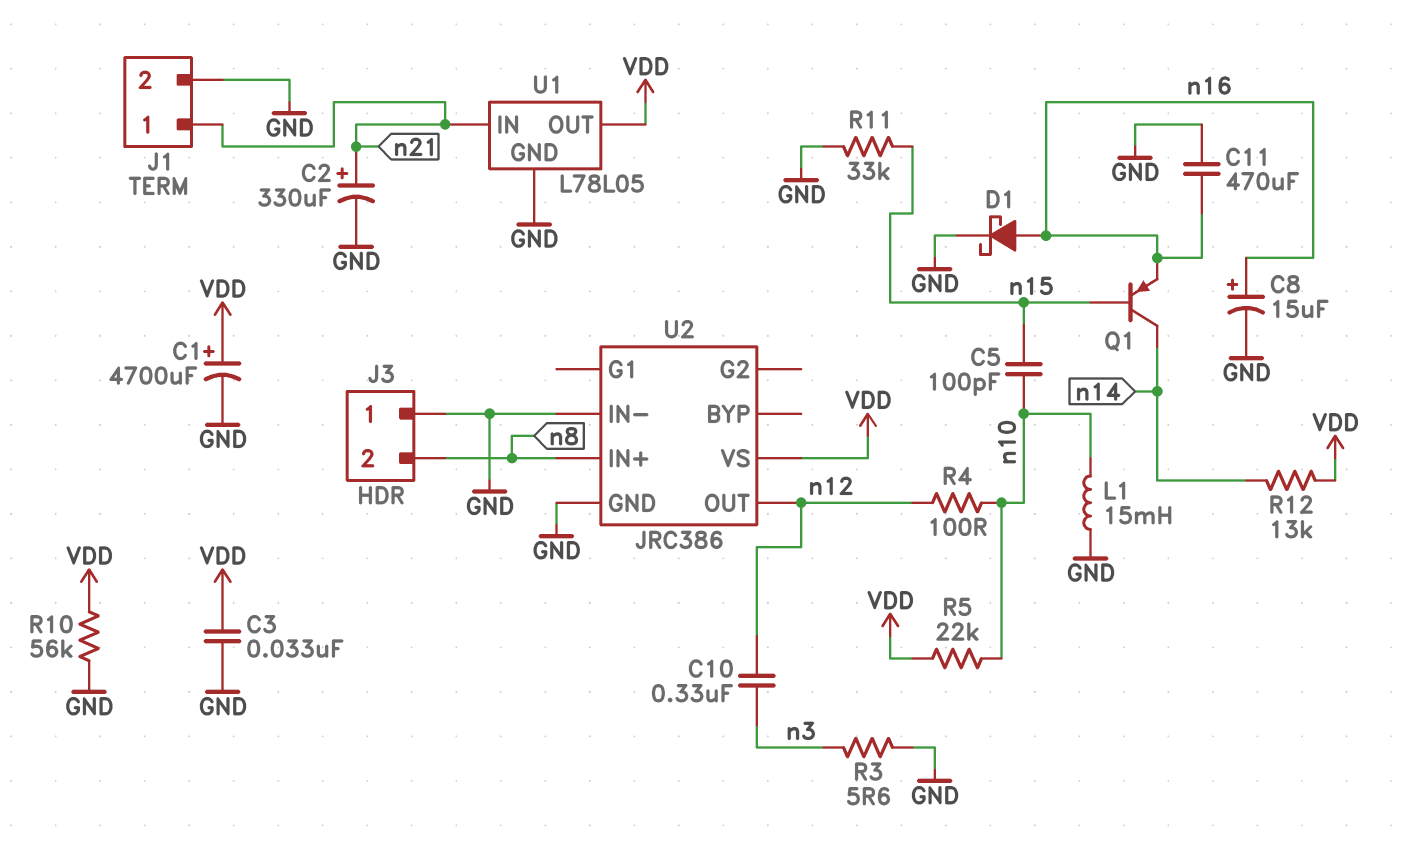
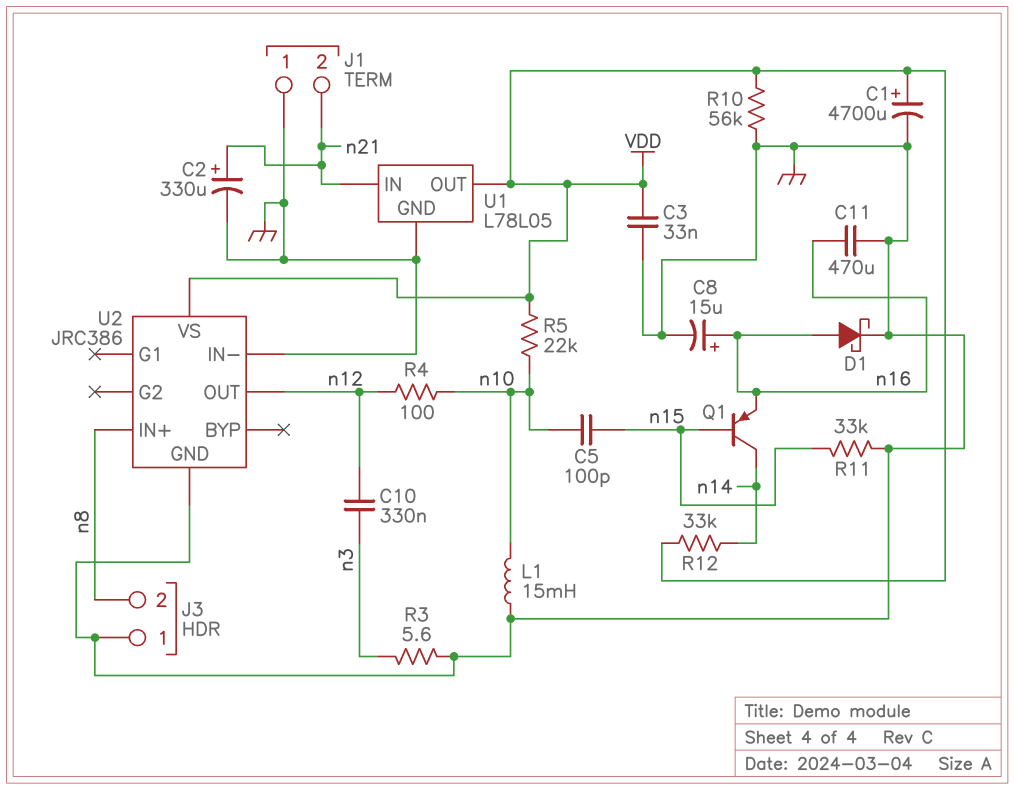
J1 pin 1: n21 -> GND
J1 pin 2: GND -> n21
R12: 13k (VDD, n14) -> 33k (VDD, n14)

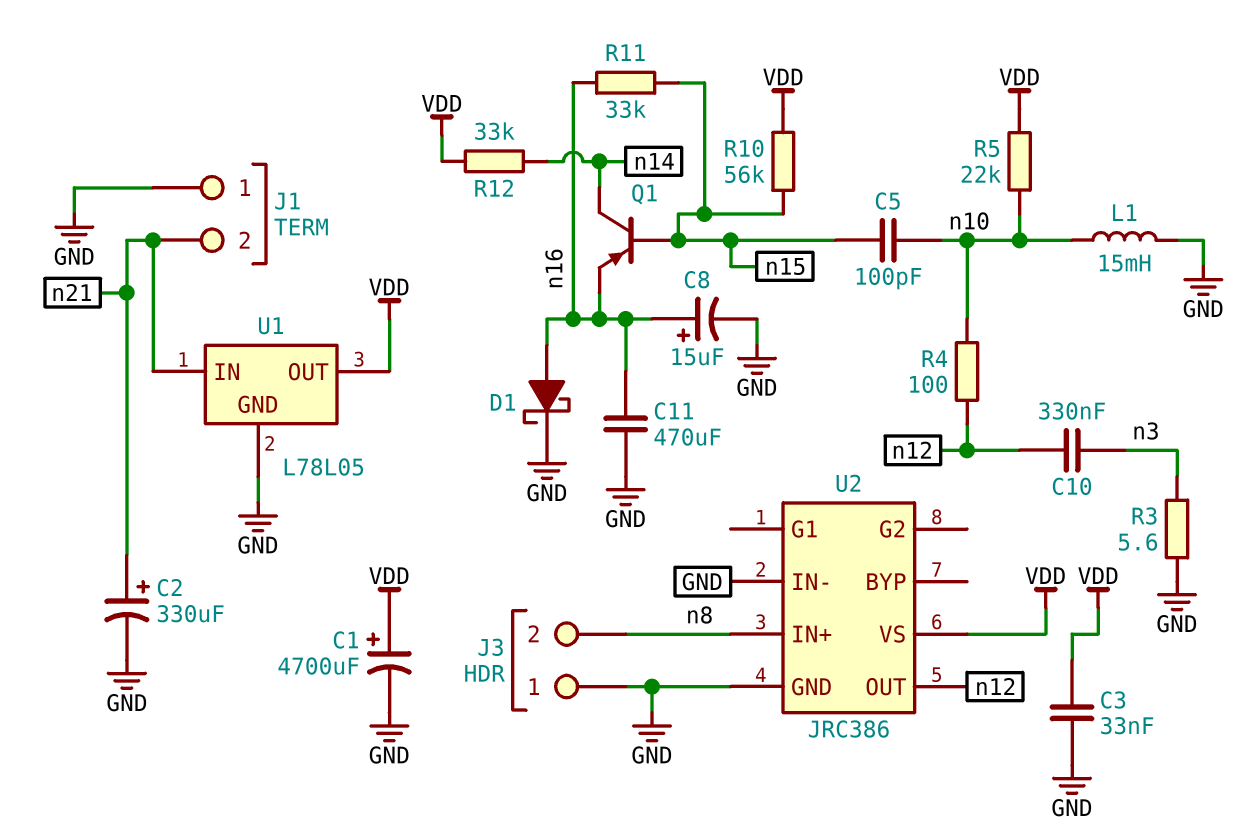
R10: 56k (GND, VDD) -> 56k (VDD, n15)
R11: 33k (GND, n15) -> 33k (n15, n16)

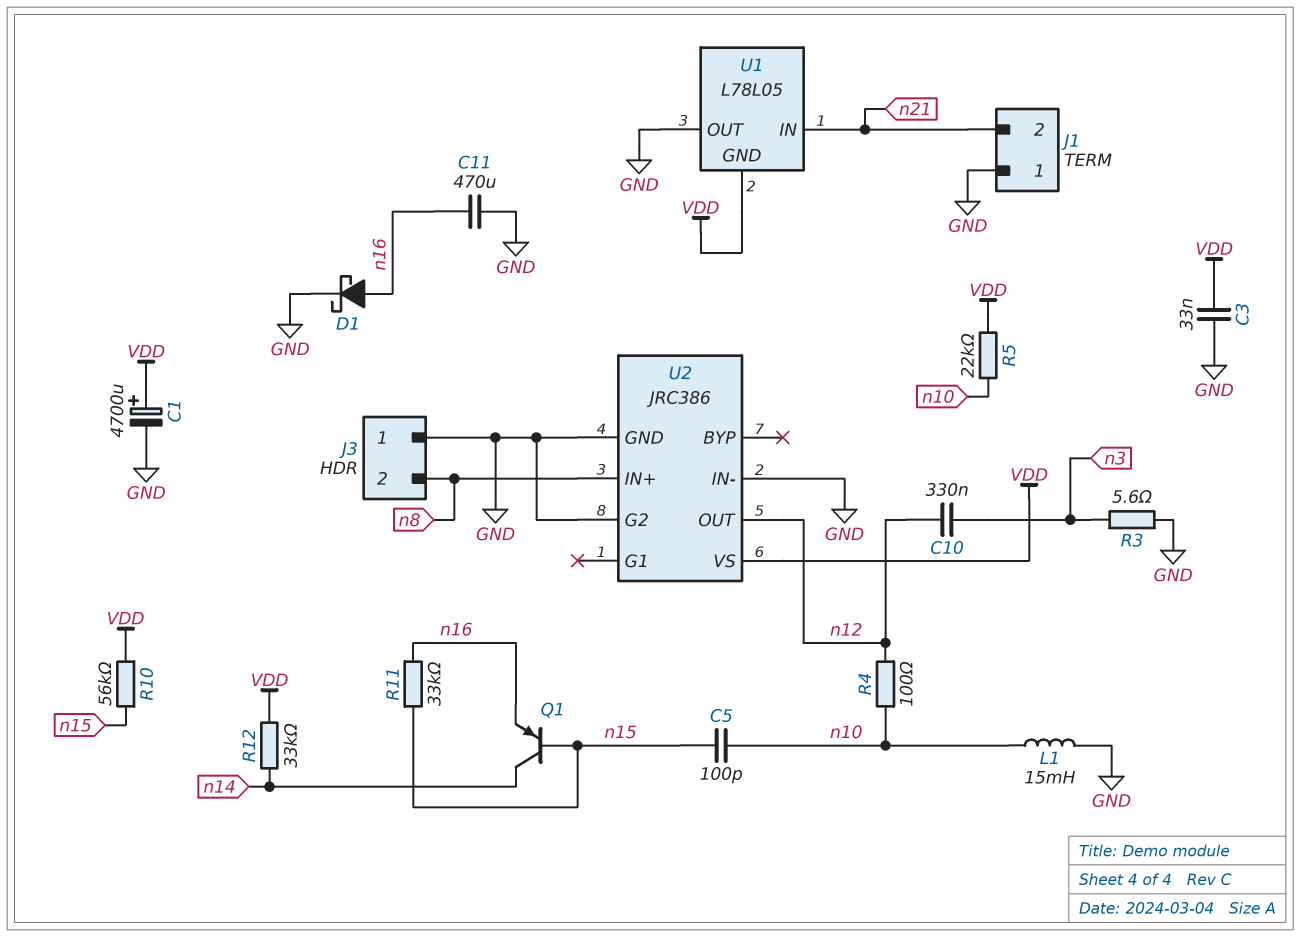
C2: 330uF (plus n21, minus GND) -> none
C8: 15uF (plus n16, minus GND) -> none
U1 pin GND: GND -> VDD
U1 pin OUT: VDD -> GND
U2 pin G2: none -> GND

